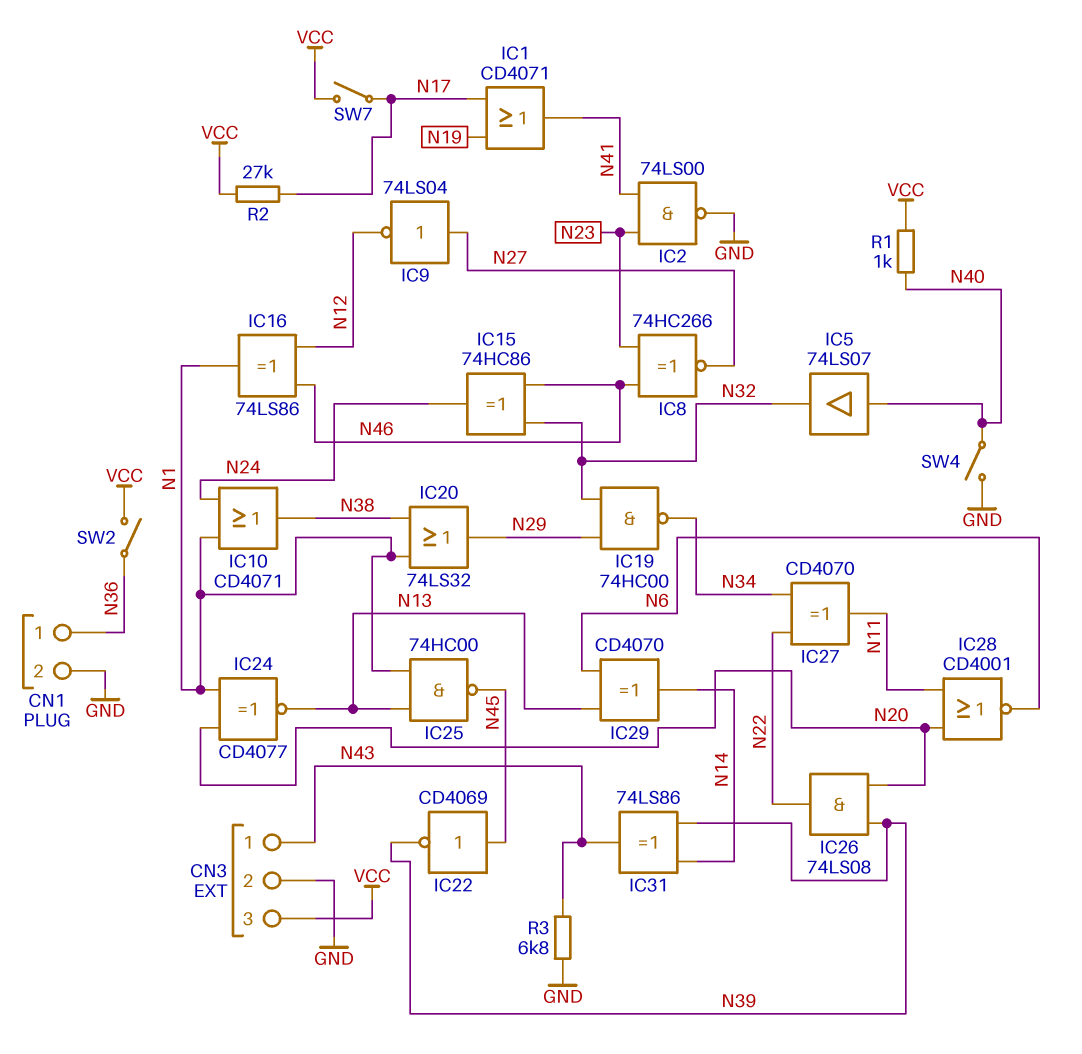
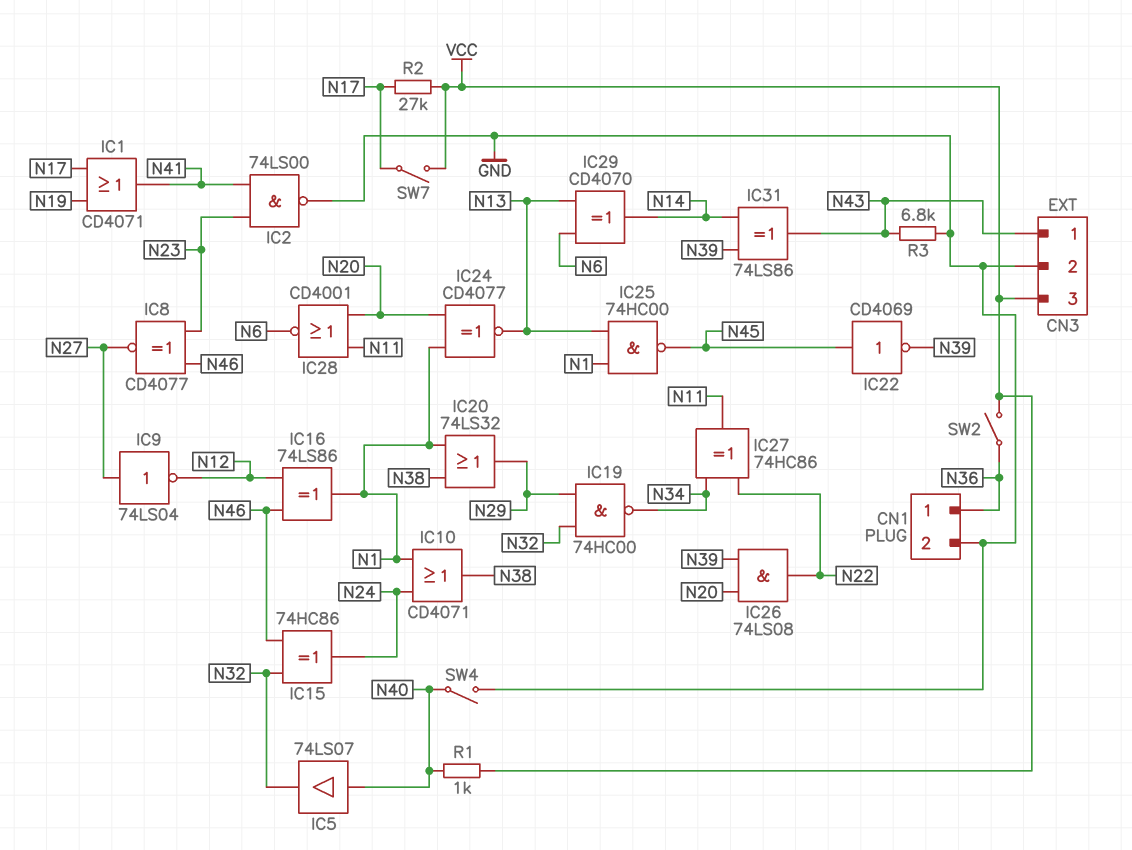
IC8: XNOR 74HC266 (in N23, in N46, out N27) -> XNOR CD4077 (in N23, in N46, out N27)
IC27: XOR CD4070 (in N22, in N34, out N11) -> XOR 74HC86 (in N22, in N34, out N11)

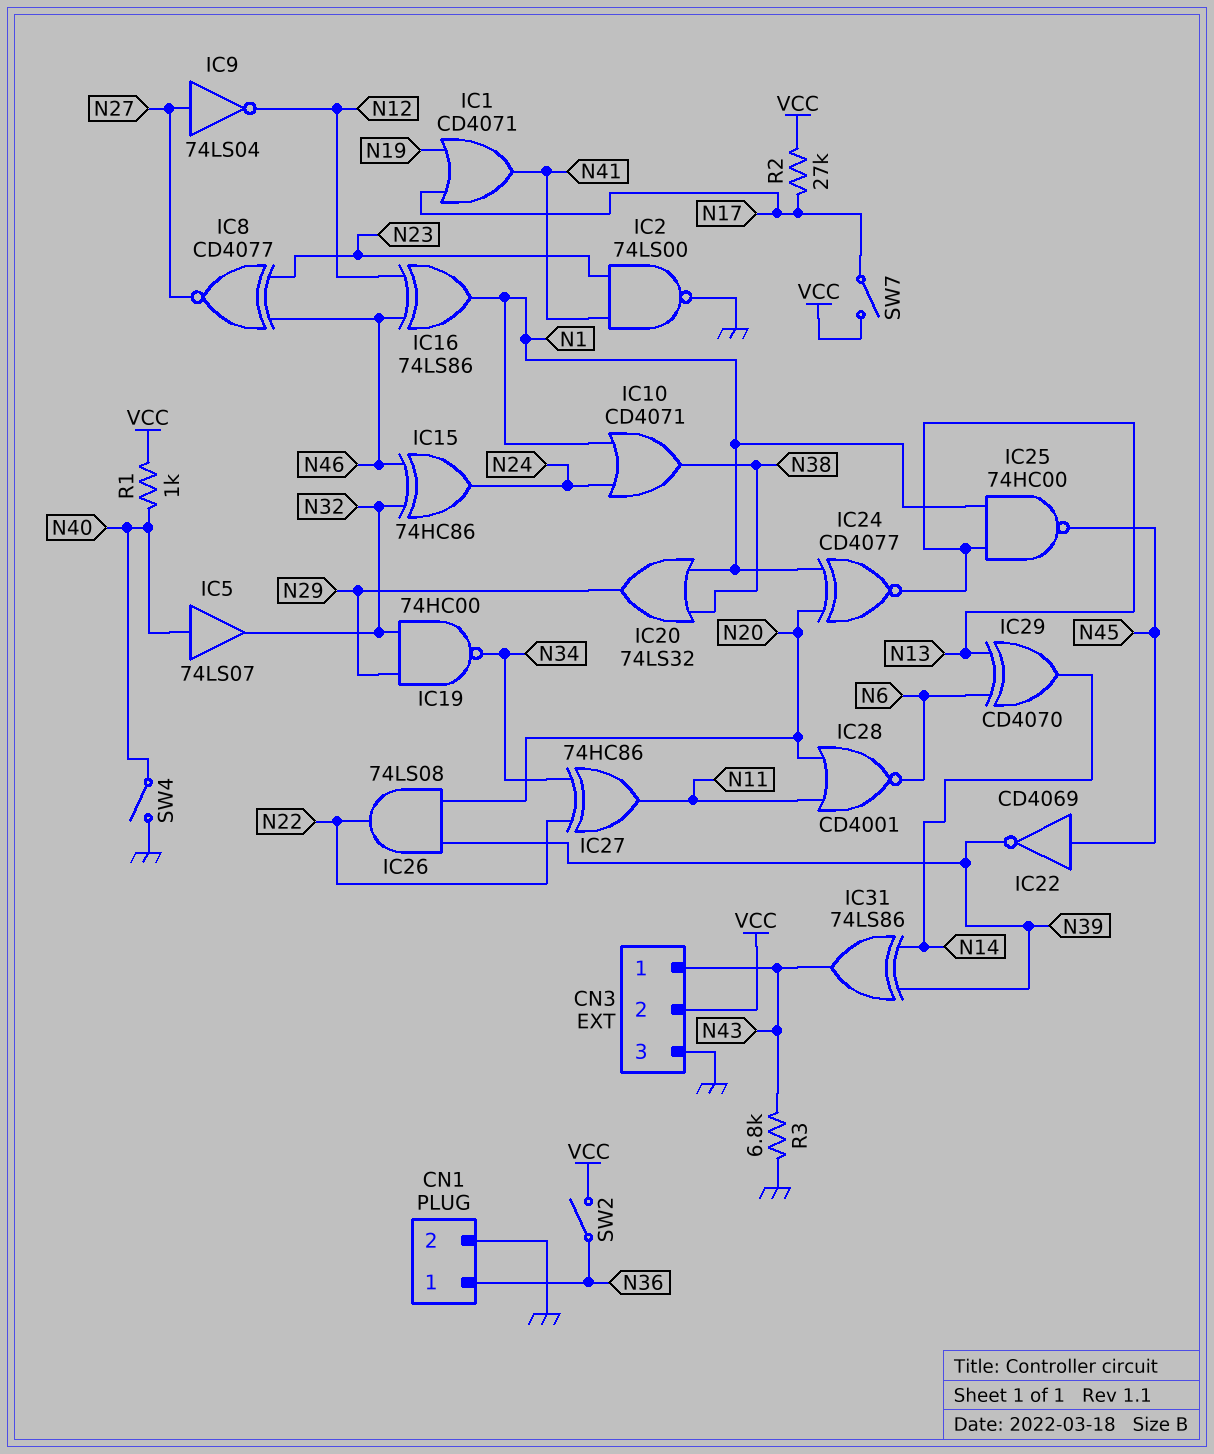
CN3 pin 2: GND -> VCC
CN3 pin 3: VCC -> GND

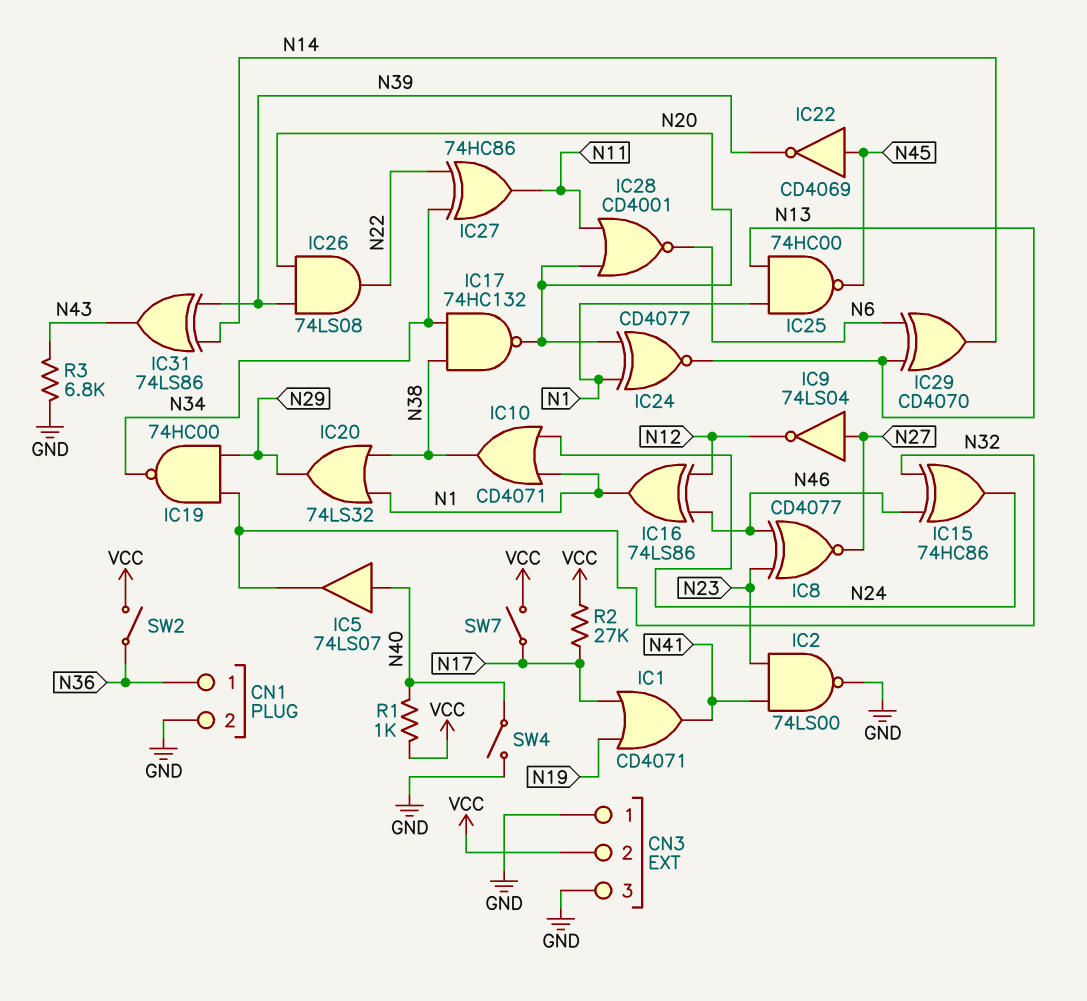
CN3 pin 1: N43 -> GND
IC17: none -> NAND 74HC132 (in N34, in N38, out N20)

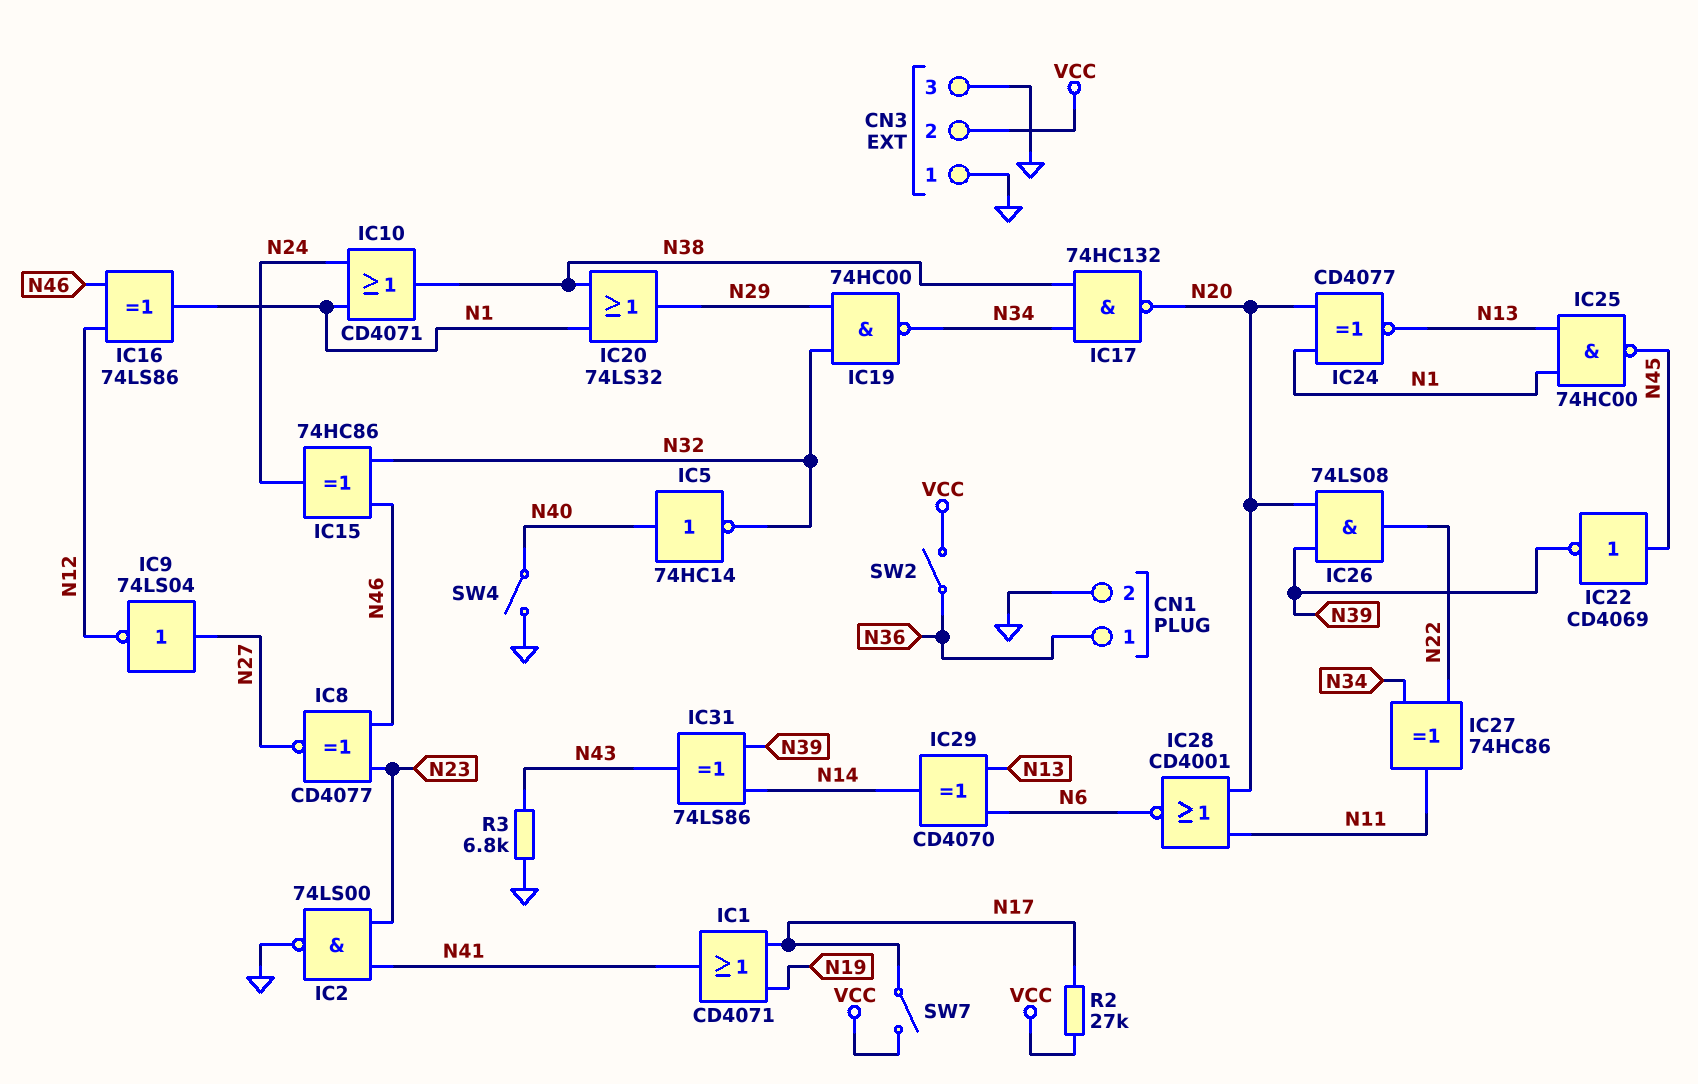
IC5: buffer 74LS07 (in N40, out N32) -> NOT 74HC14 (in N40, out N32)
R1: 1k (N40, VCC) -> none

